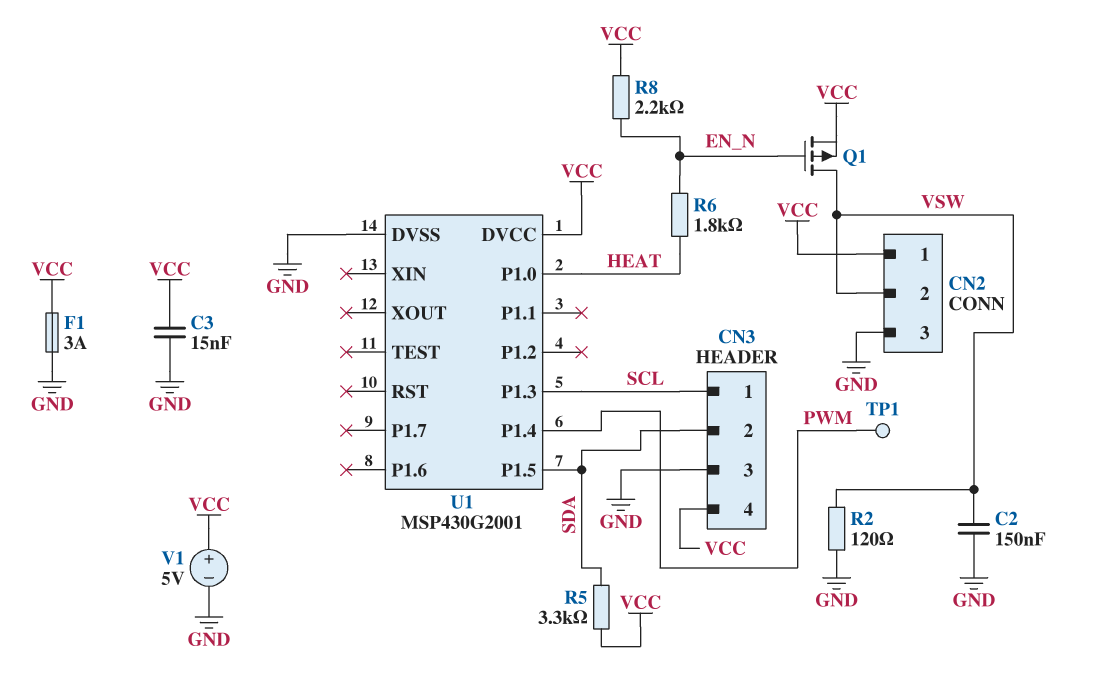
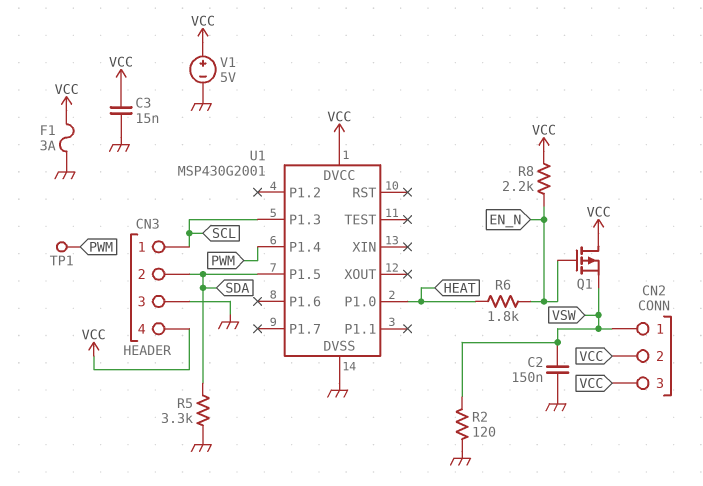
CN2 pin 1: VCC -> VSW
CN2 pin 2: VSW -> VCC
CN2 pin 3: GND -> VCC
Q1: PMOS (G EN_N, D VSW, S VCC) -> PMOS (G EN_N, D VCC, S VSW)
R5: 3.3k (SDA, VCC) -> 3.3k (GND, SDA)

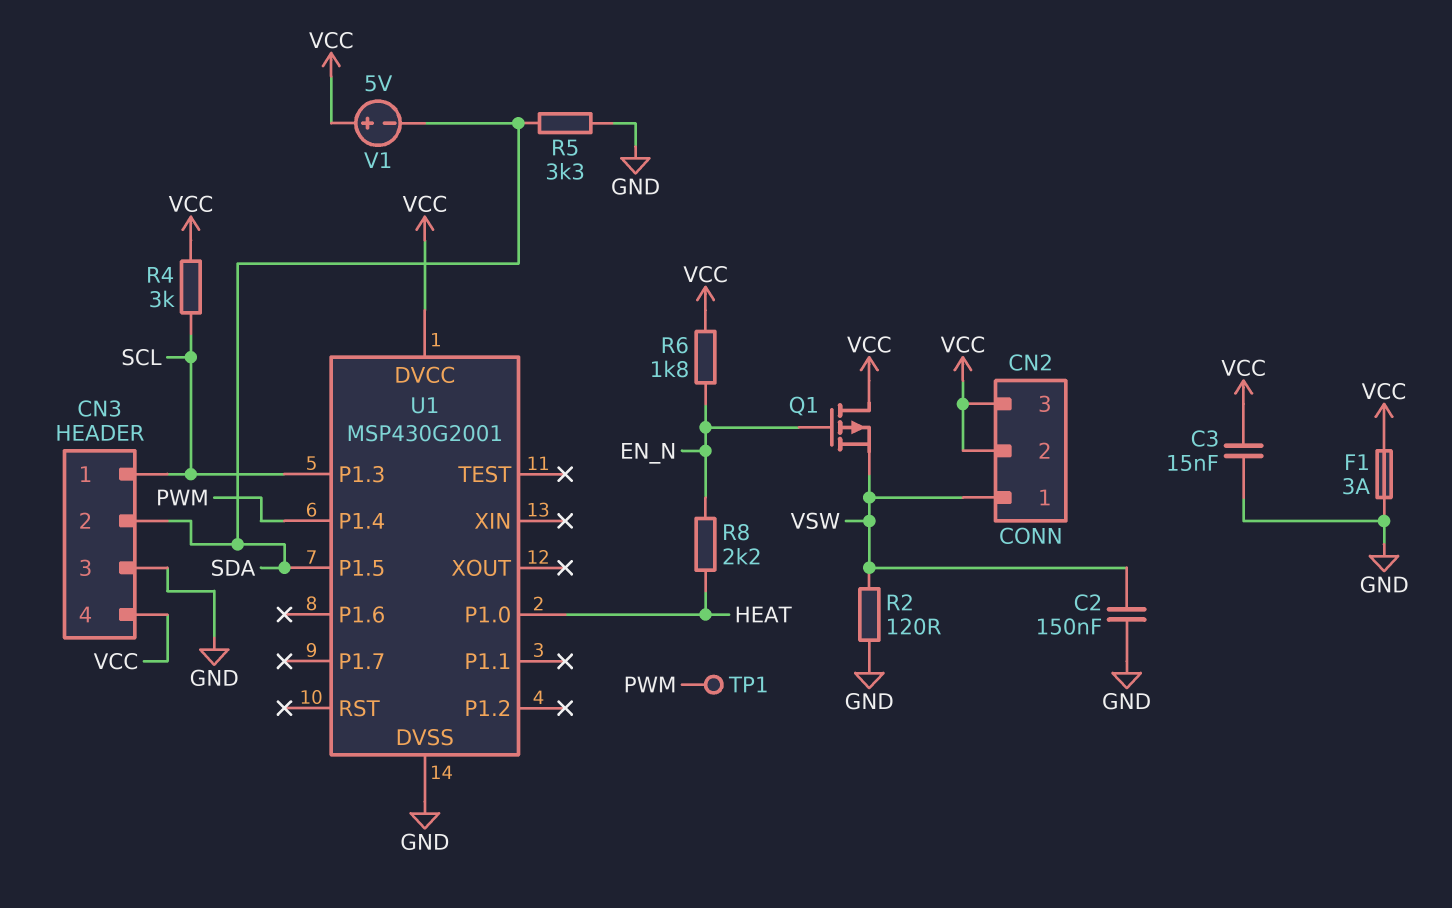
R4: none -> 3k (SCL, VCC)
R6: 1.8k (EN_N, HEAT) -> 1.8k (EN_N, VCC)
R8: 2.2k (EN_N, VCC) -> 2.2k (EN_N, HEAT)
V1: 5V (plus VCC, minus GND) -> 5V (plus VCC, minus SDA)

